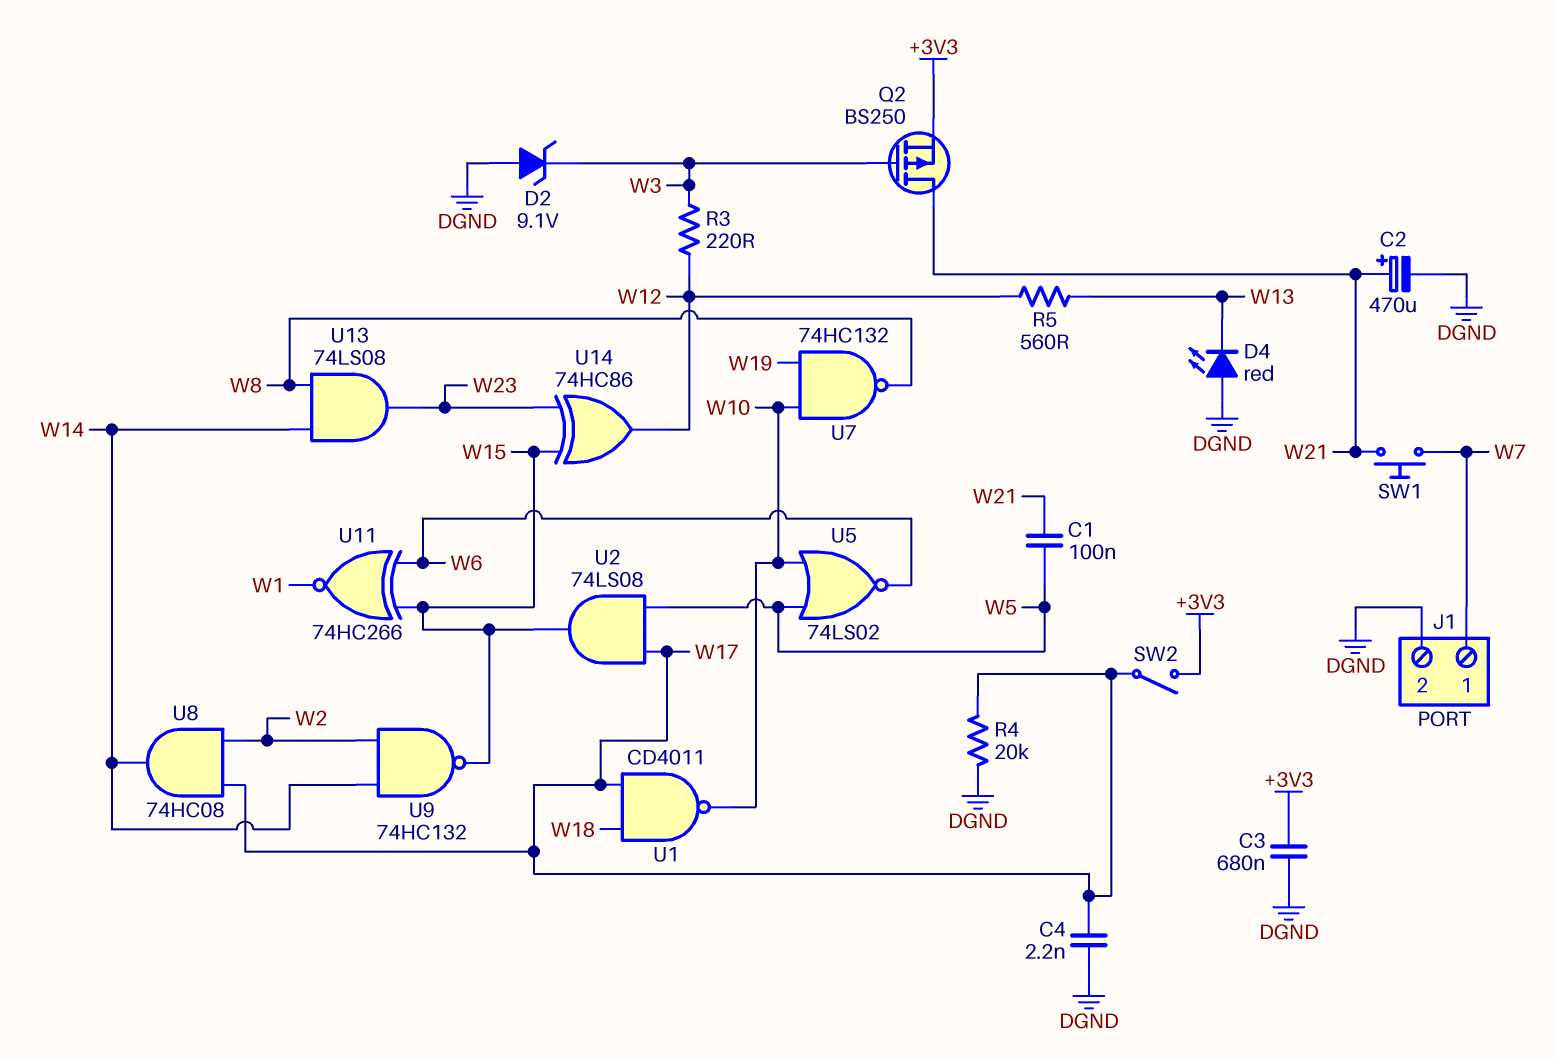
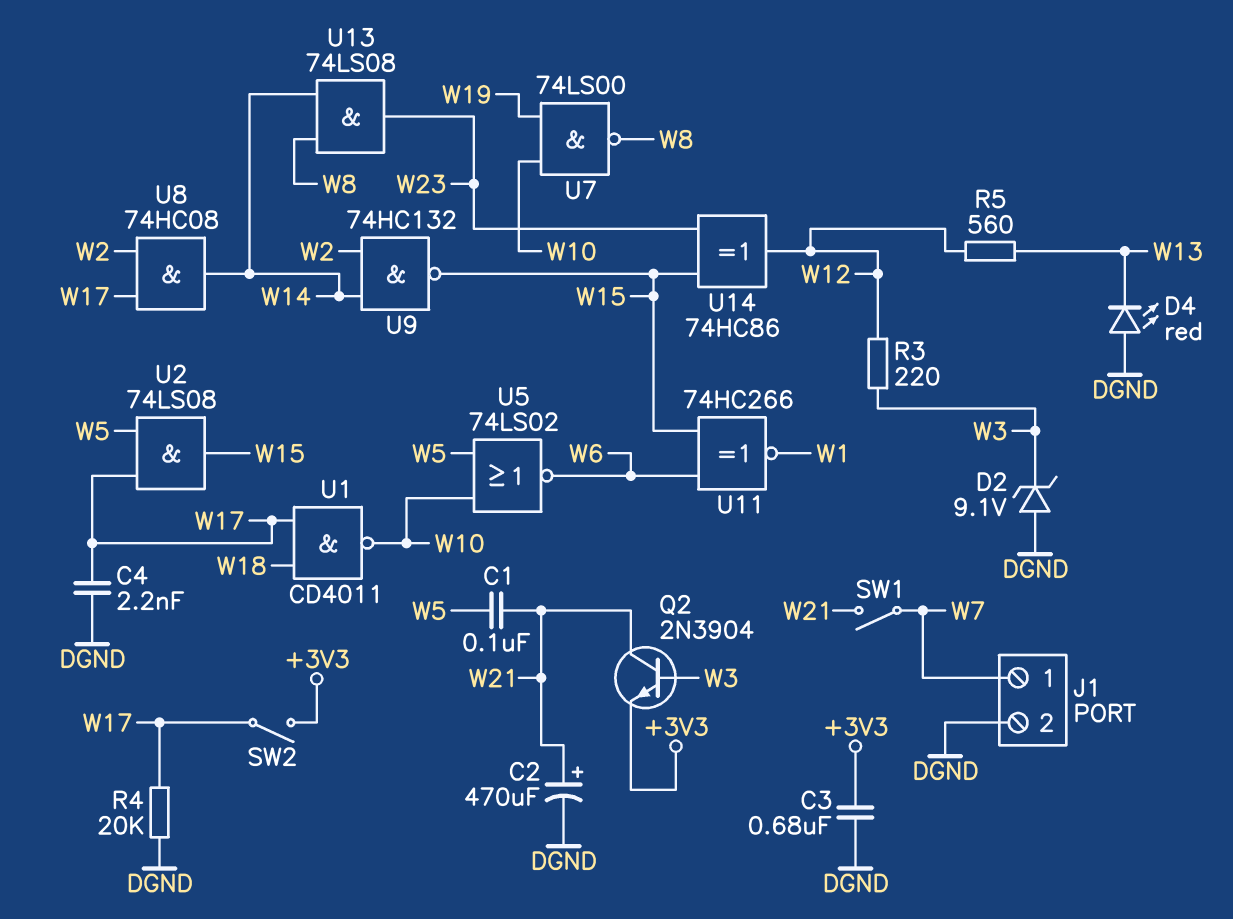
Q2: PMOS BS250 (G W3, D W21, S +3V3) -> NPN 2N3904 (B W3, C W21, E +3V3)
SW1: button (W7, W21) -> switch (W7, W21)
U7: NAND 74HC132 (in W10, in W19, out W8) -> NAND 74LS00 (in W10, in W19, out W8)

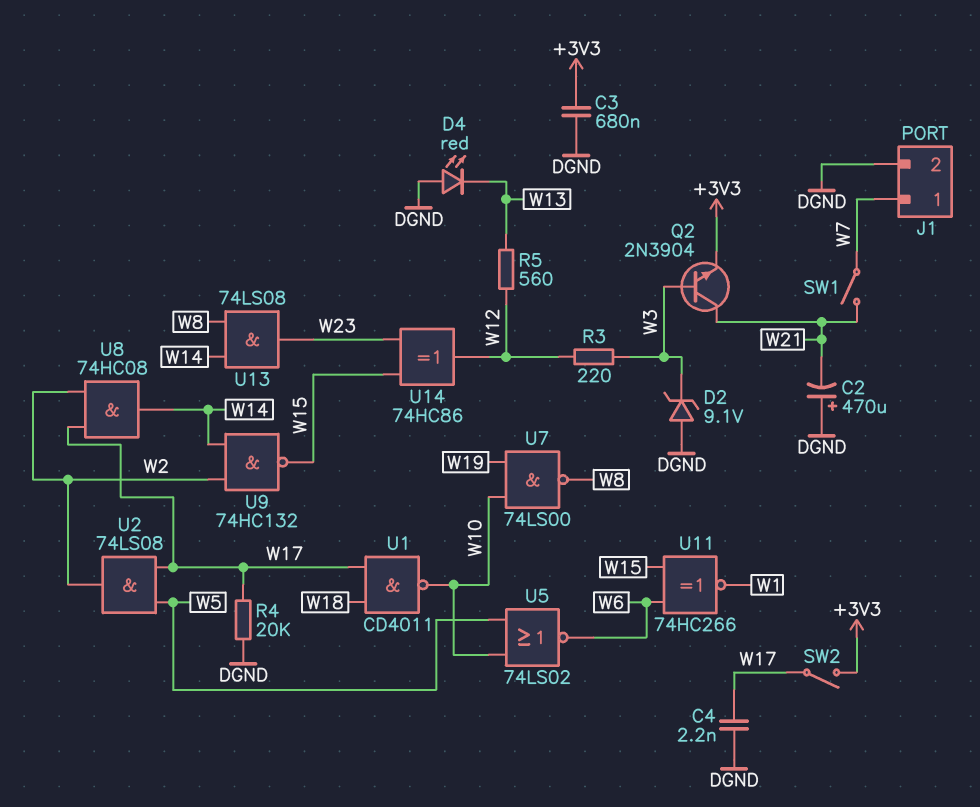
C1: 100nF (W5, W21) -> none
C2: 470uF (plus W21, minus DGND) -> 470uF (plus DGND, minus W21)
U2: AND 74LS08 (in W5, in W17, out W15) -> AND 74LS08 (in W5, in W17, out W2)

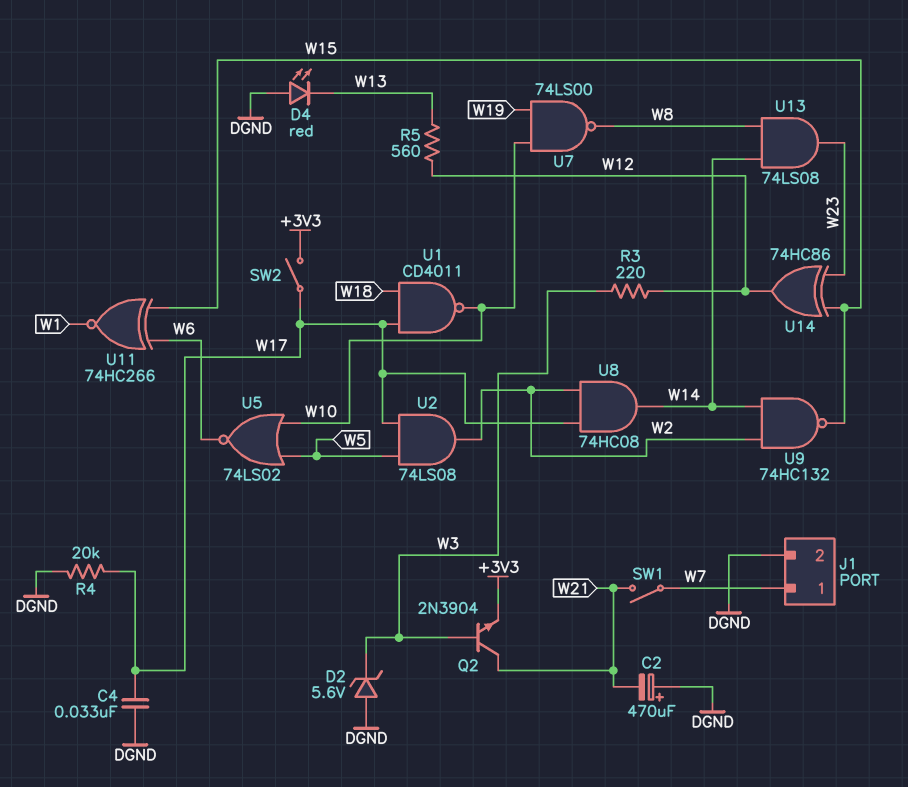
C3: 680nF (+3V3, DGND) -> none
C4: 2.2nF (DGND, W17) -> 33nF (DGND, W17)
D2: zener 9.1V (A DGND, K W3) -> zener 5.6V (A DGND, K W3)

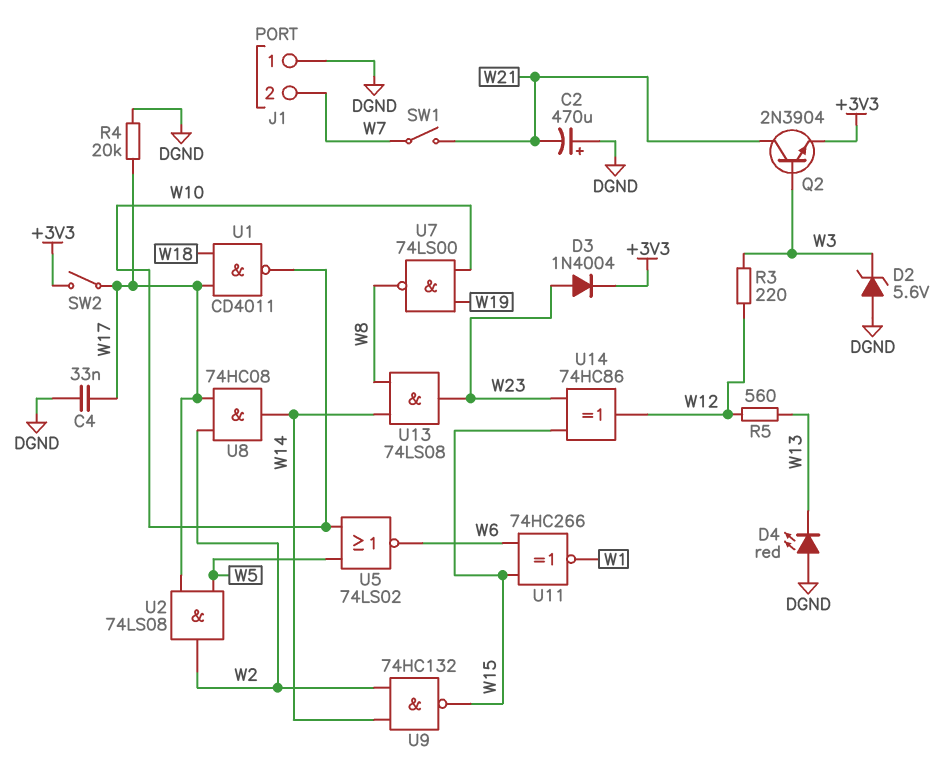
D3: none -> diode 1N4004 (A W23, K +3V3)
J1 pin 1: W7 -> DGND
J1 pin 2: DGND -> W7

